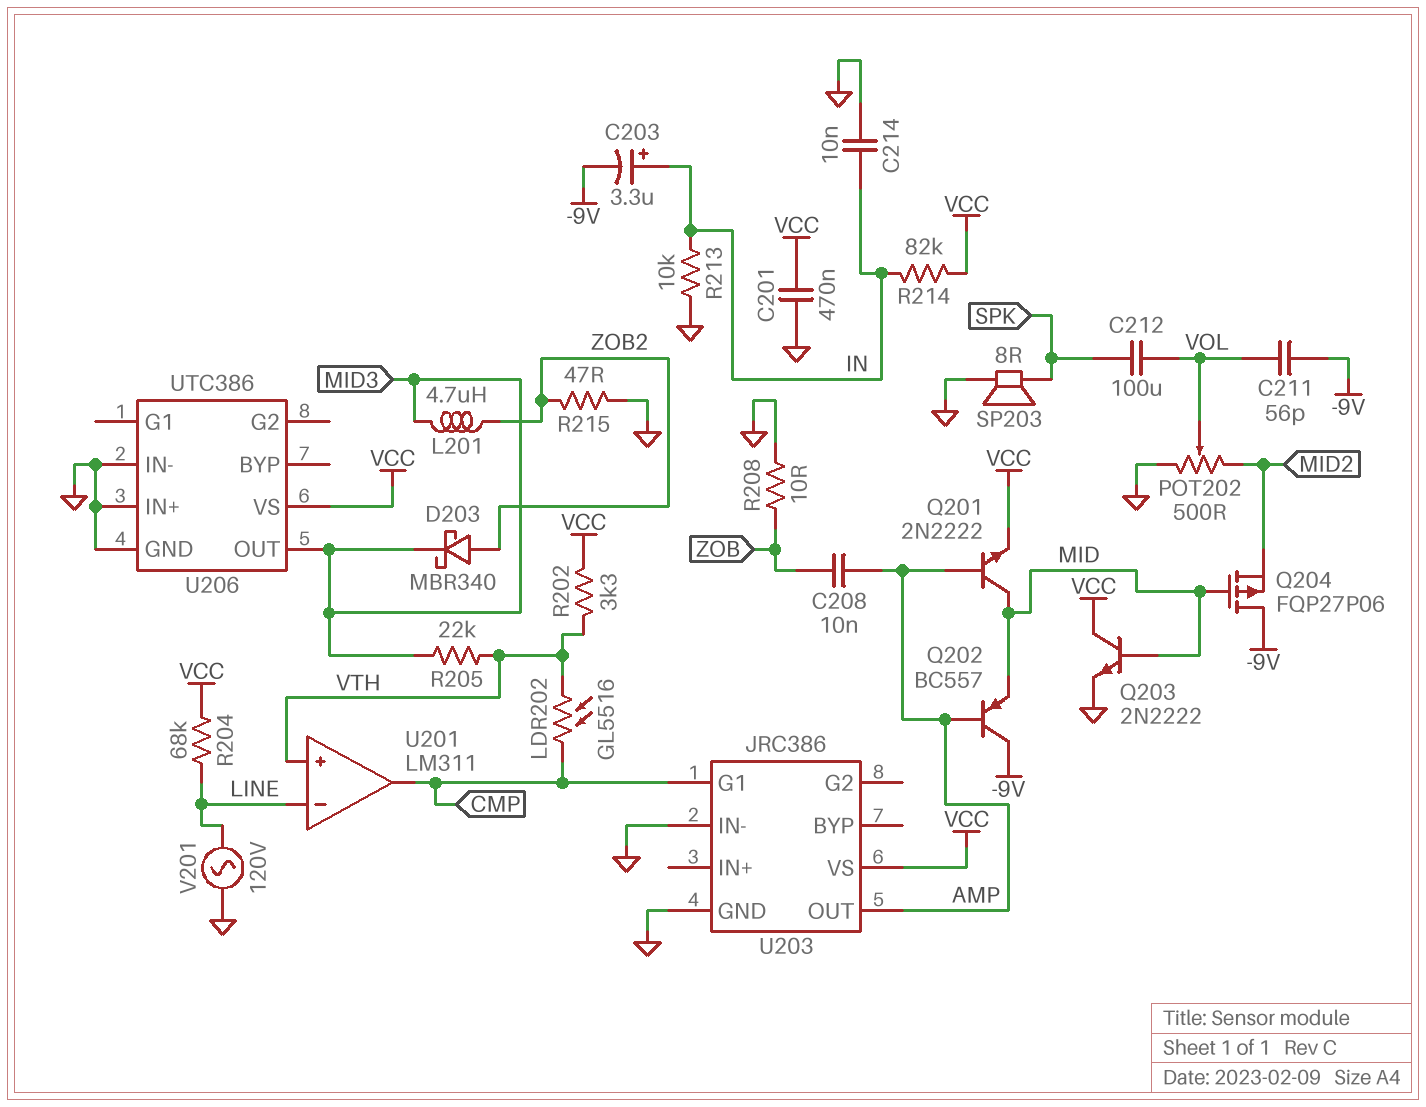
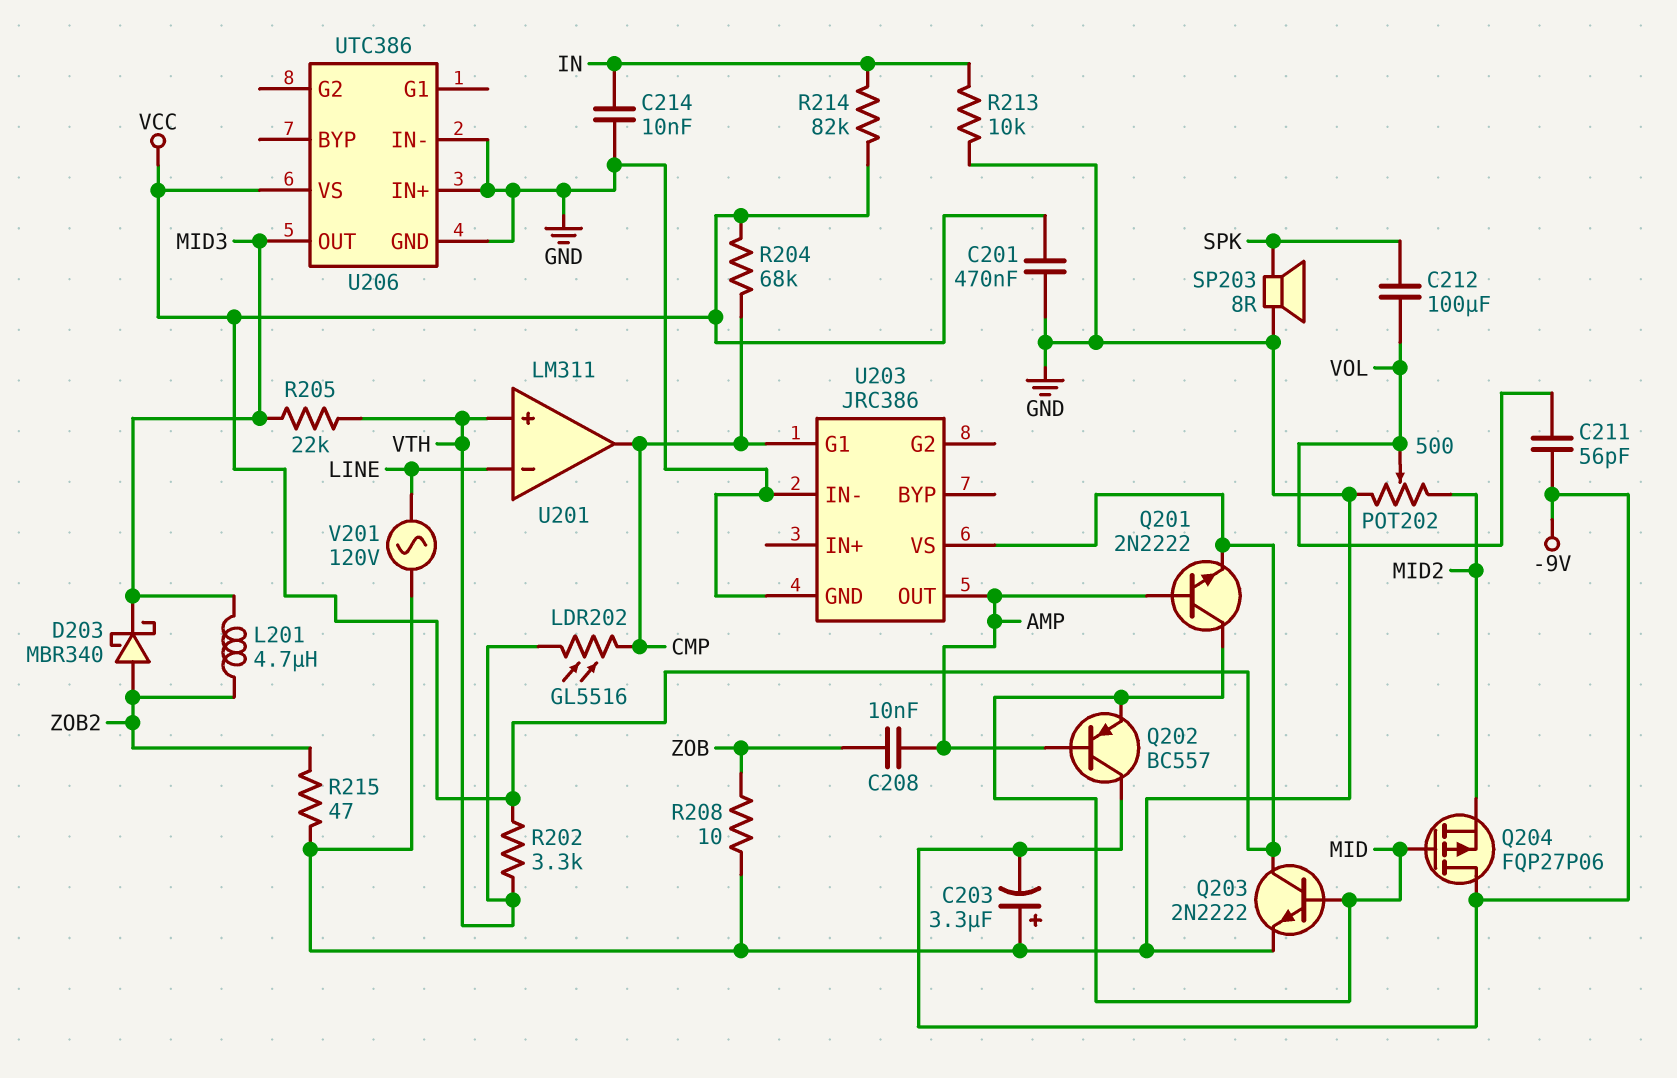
C203: 3.3uF (plus IN, minus -9V) -> 3.3uF (plus GND, minus -9V)
R204: 68k (LINE, VCC) -> 68k (CMP, VCC)

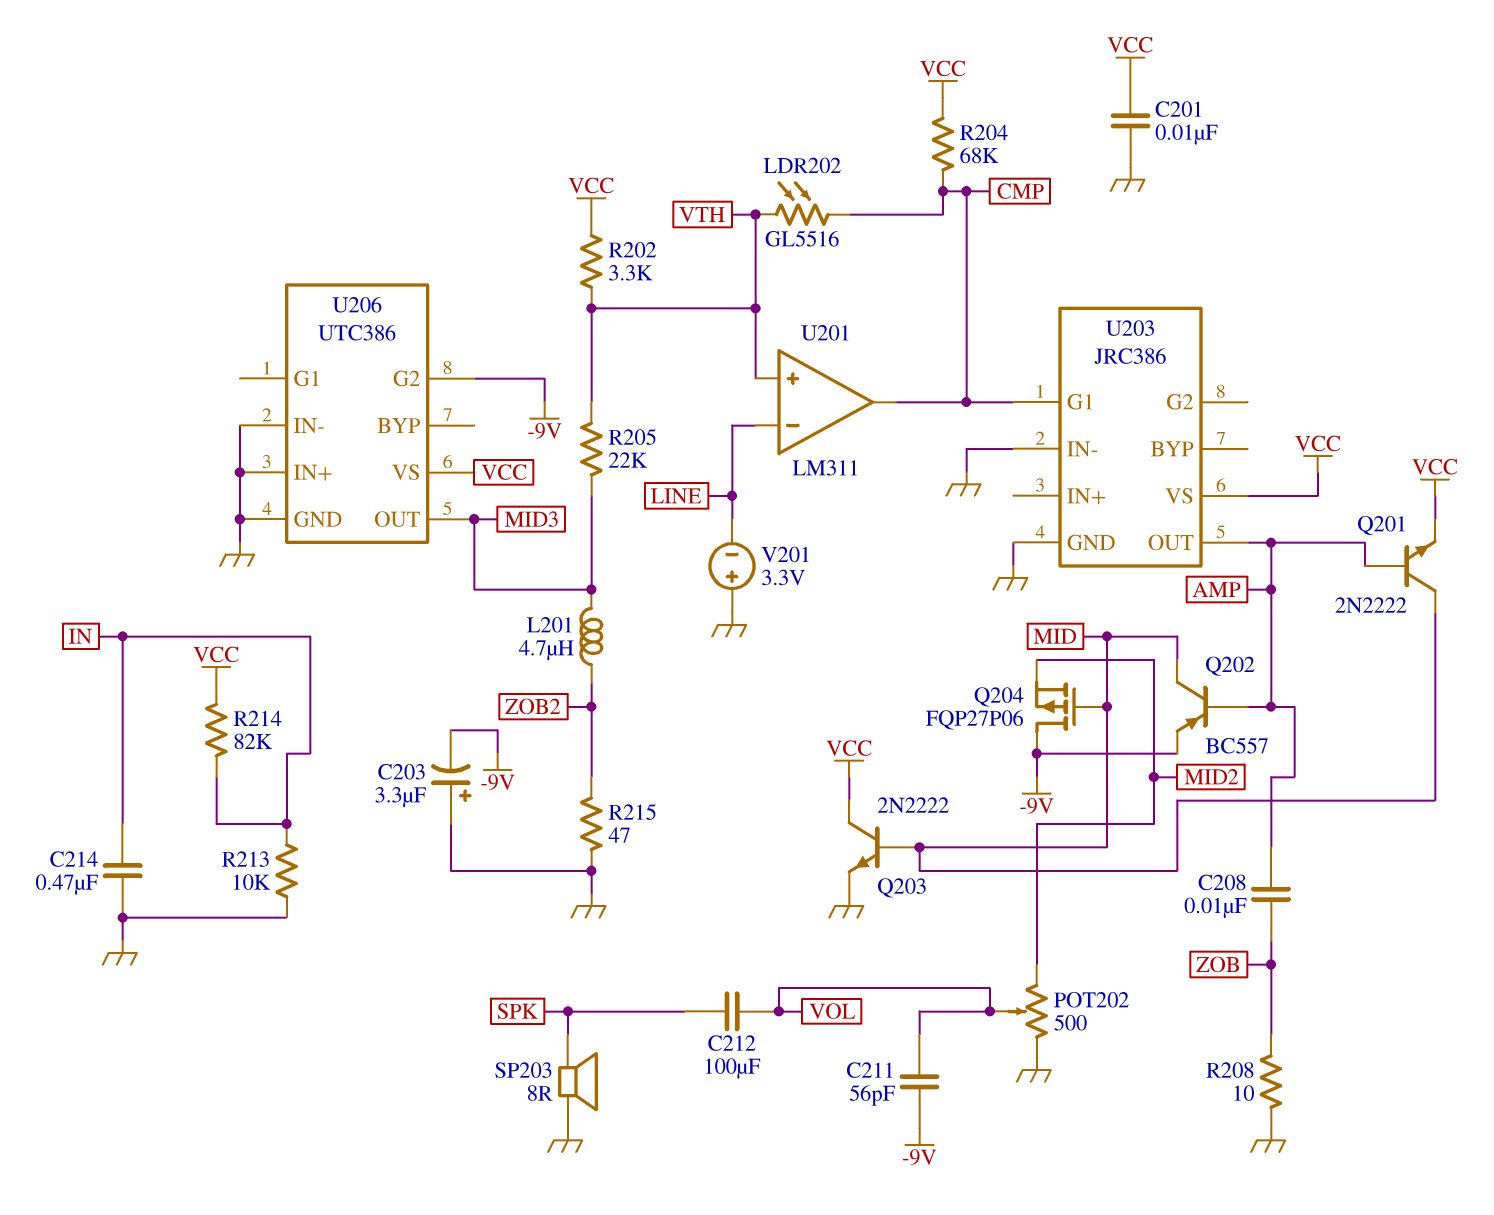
C201: 470nF (GND, VCC) -> 10nF (GND, VCC)
C214: 10nF (GND, IN) -> 470nF (GND, IN)
D203: schottky MBR340 (A ZOB2, K MID3) -> none
Q202: PNP BC557 (B AMP, C -9V, E MID) -> PNP BC557 (B AMP, C MID, E -9V)
U206 pin G2: none -> -9V
V201: AC 120V (GND, LINE) -> 3.3V (plus GND, minus LINE)

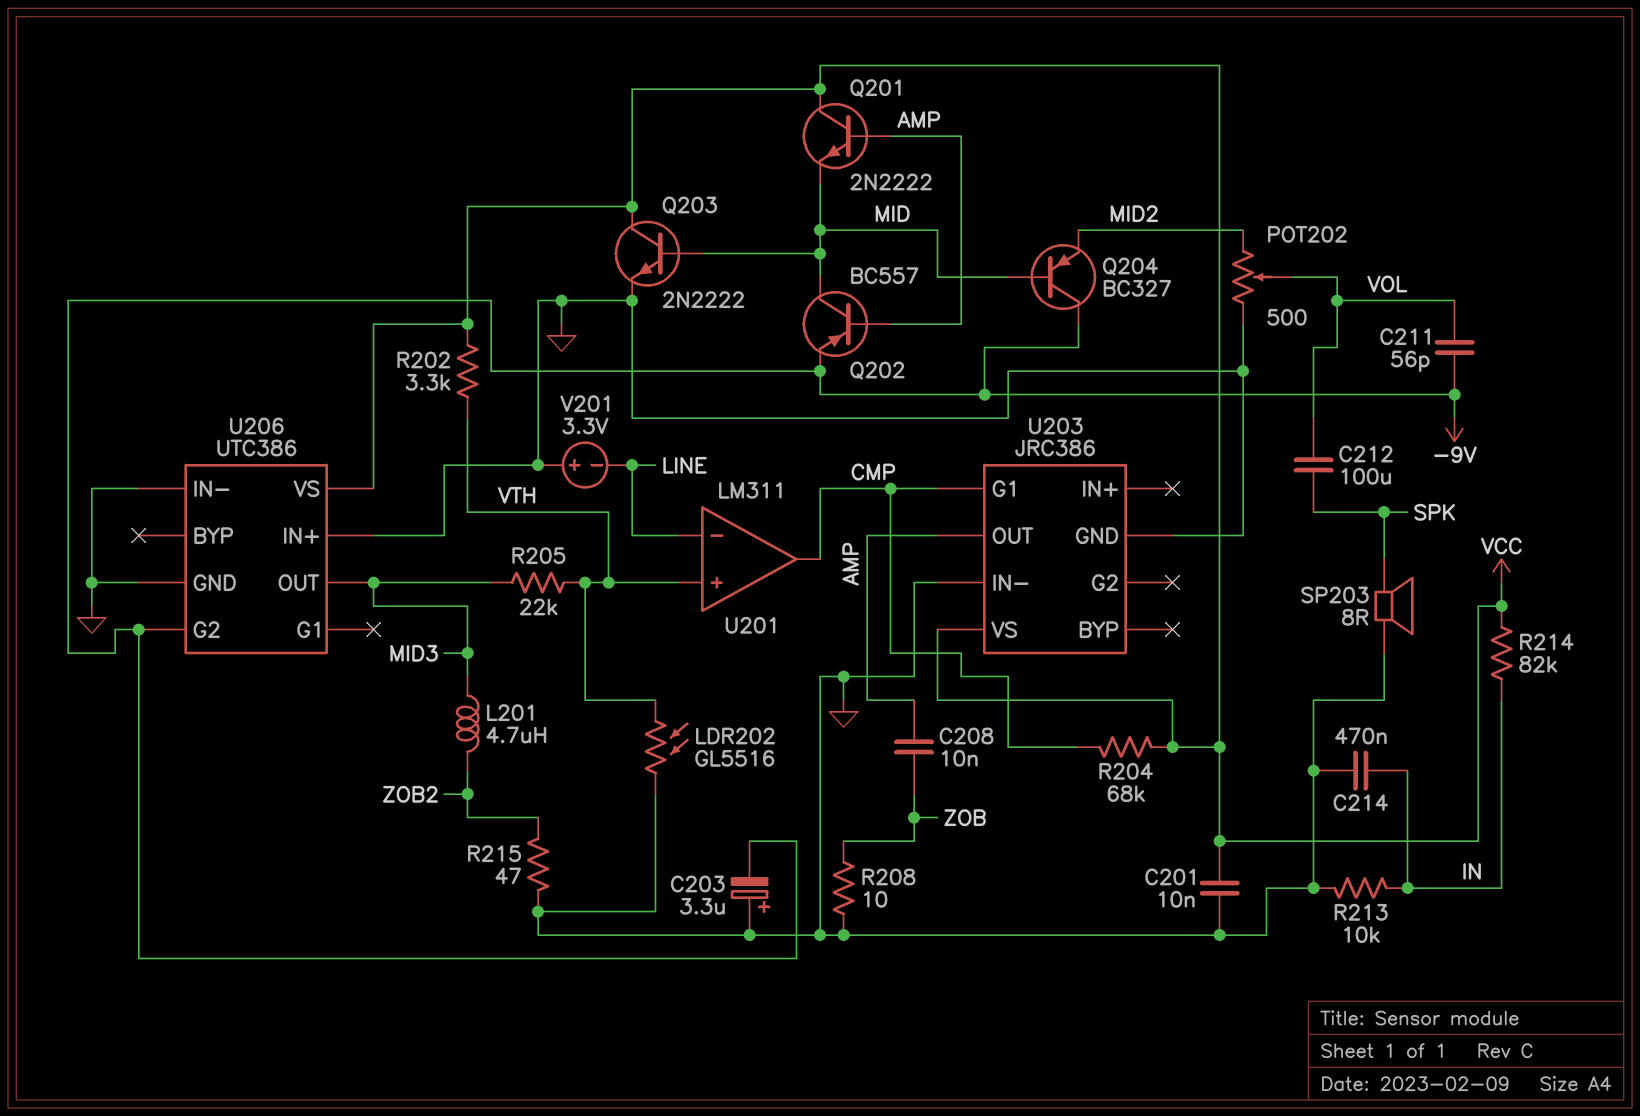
LDR202: GL5516 (CMP, VTH) -> GL5516 (GND, VTH)
Q201: NPN 2N2222 (B AMP, C MID, E VCC) -> NPN 2N2222 (B AMP, C VCC, E MID)
Q204: PMOS FQP27P06 (G MID, D -9V, S MID2) -> PNP BC327 (B MID, C -9V, E MID2)

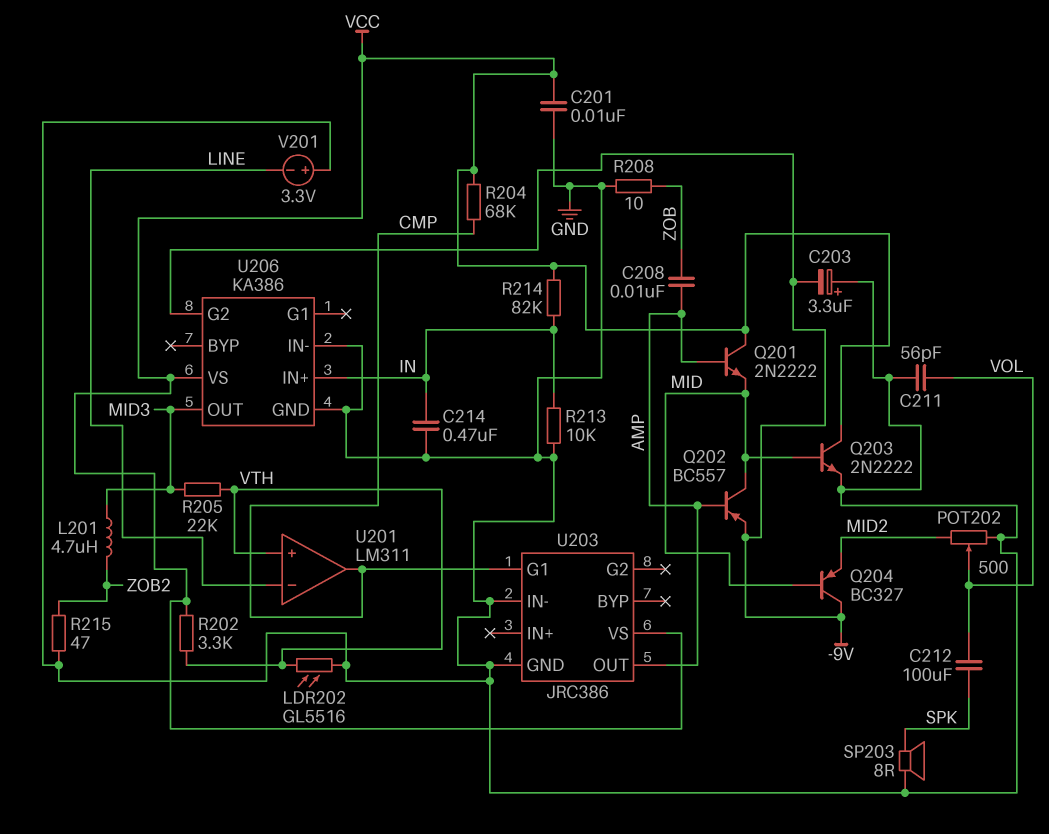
C211: 56pF (-9V, VOL) -> 56pF (GND, VOL)
U206: UTC386 -> KA386
U206 pin IN+: GND -> IN

